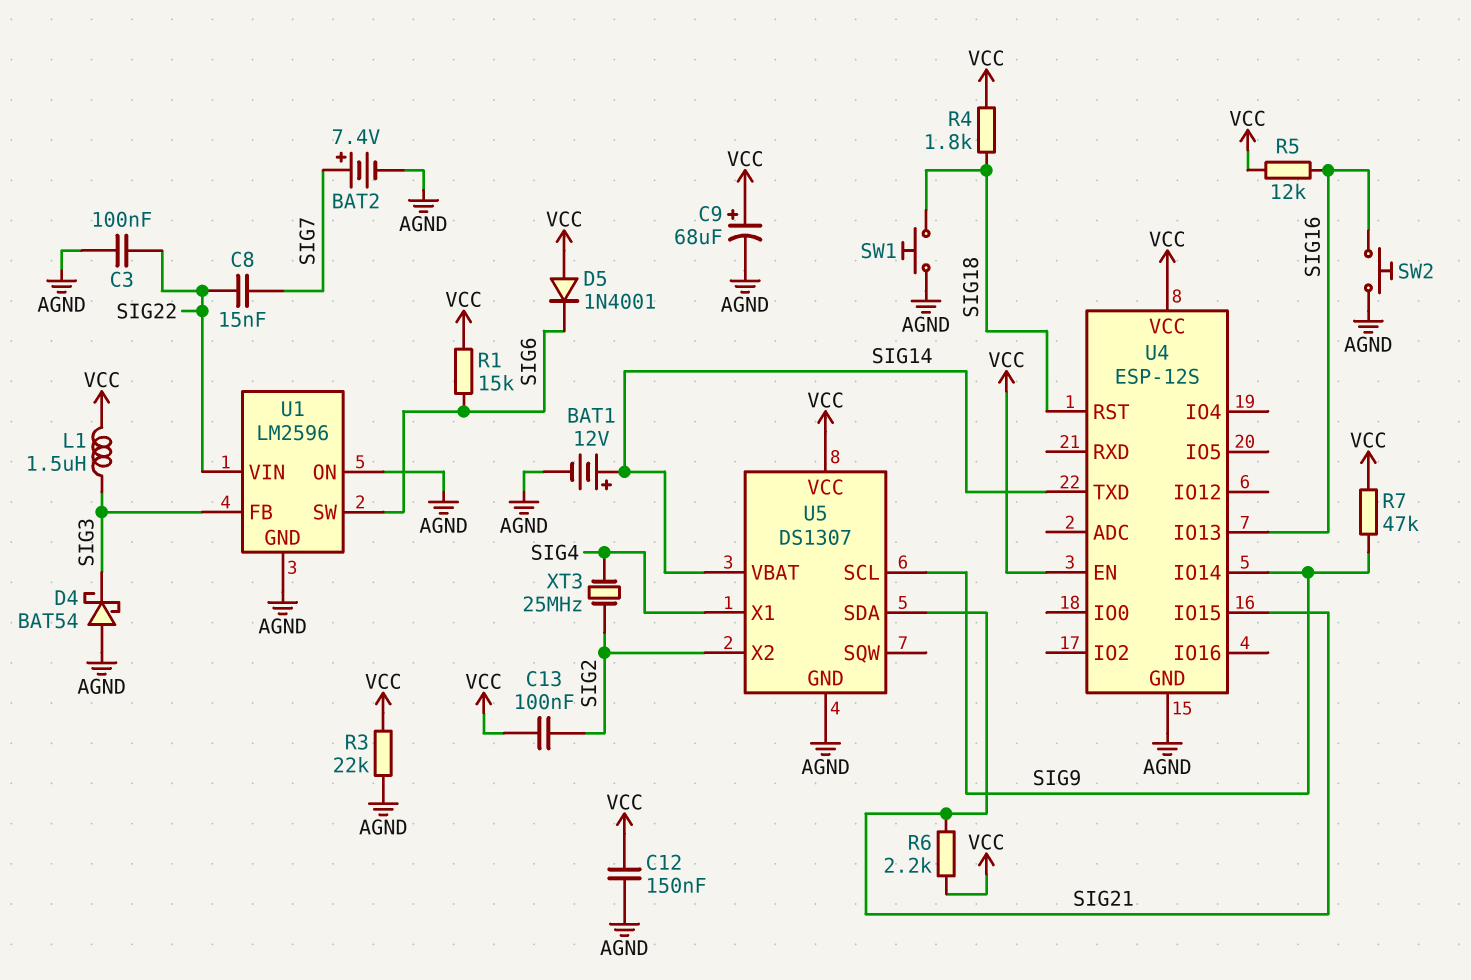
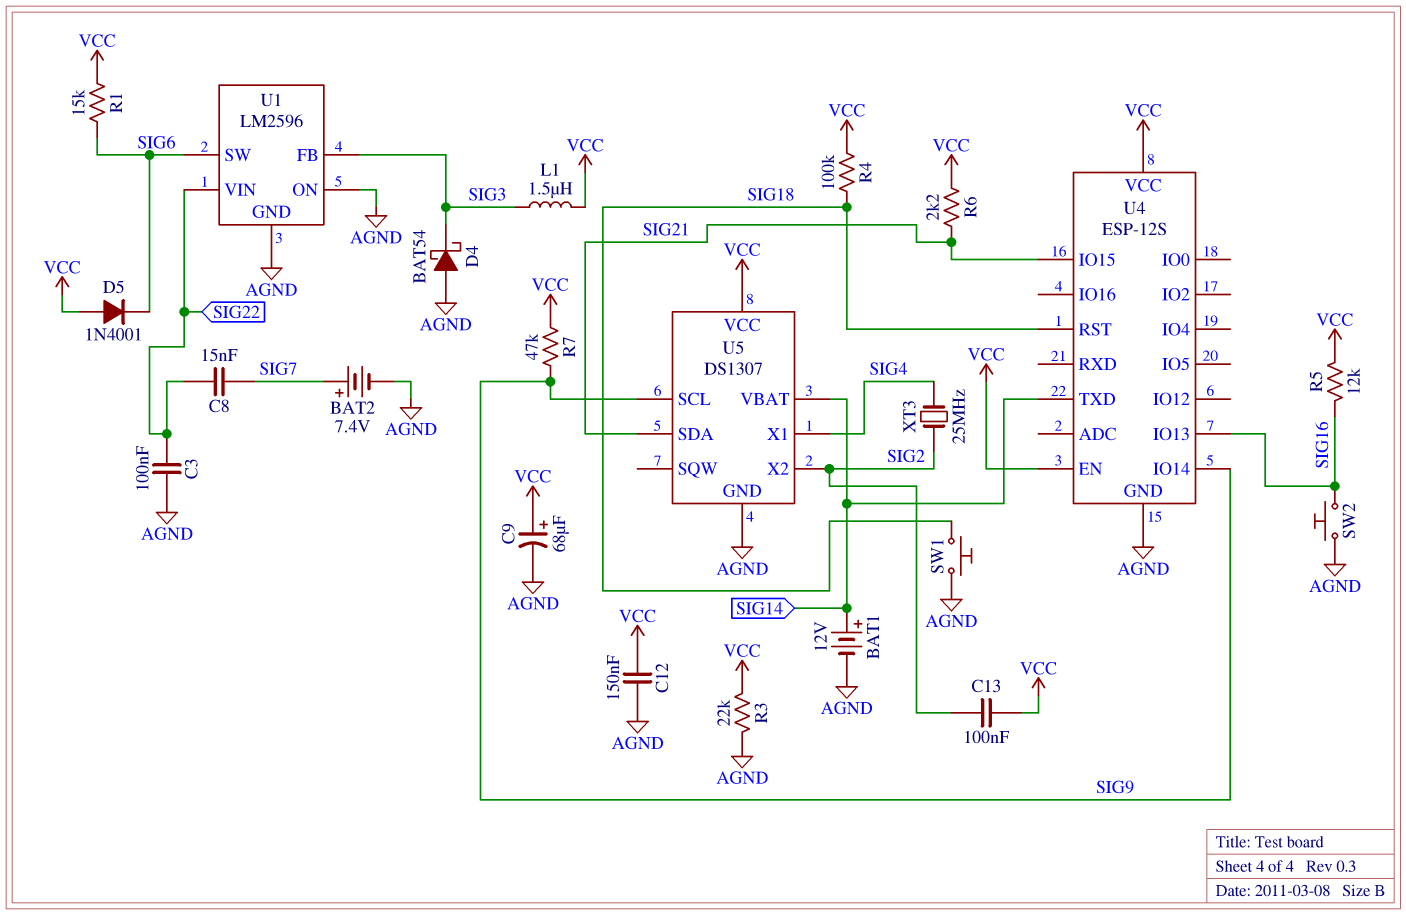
R4: 1.8k (SIG18, VCC) -> 100k (SIG18, VCC)

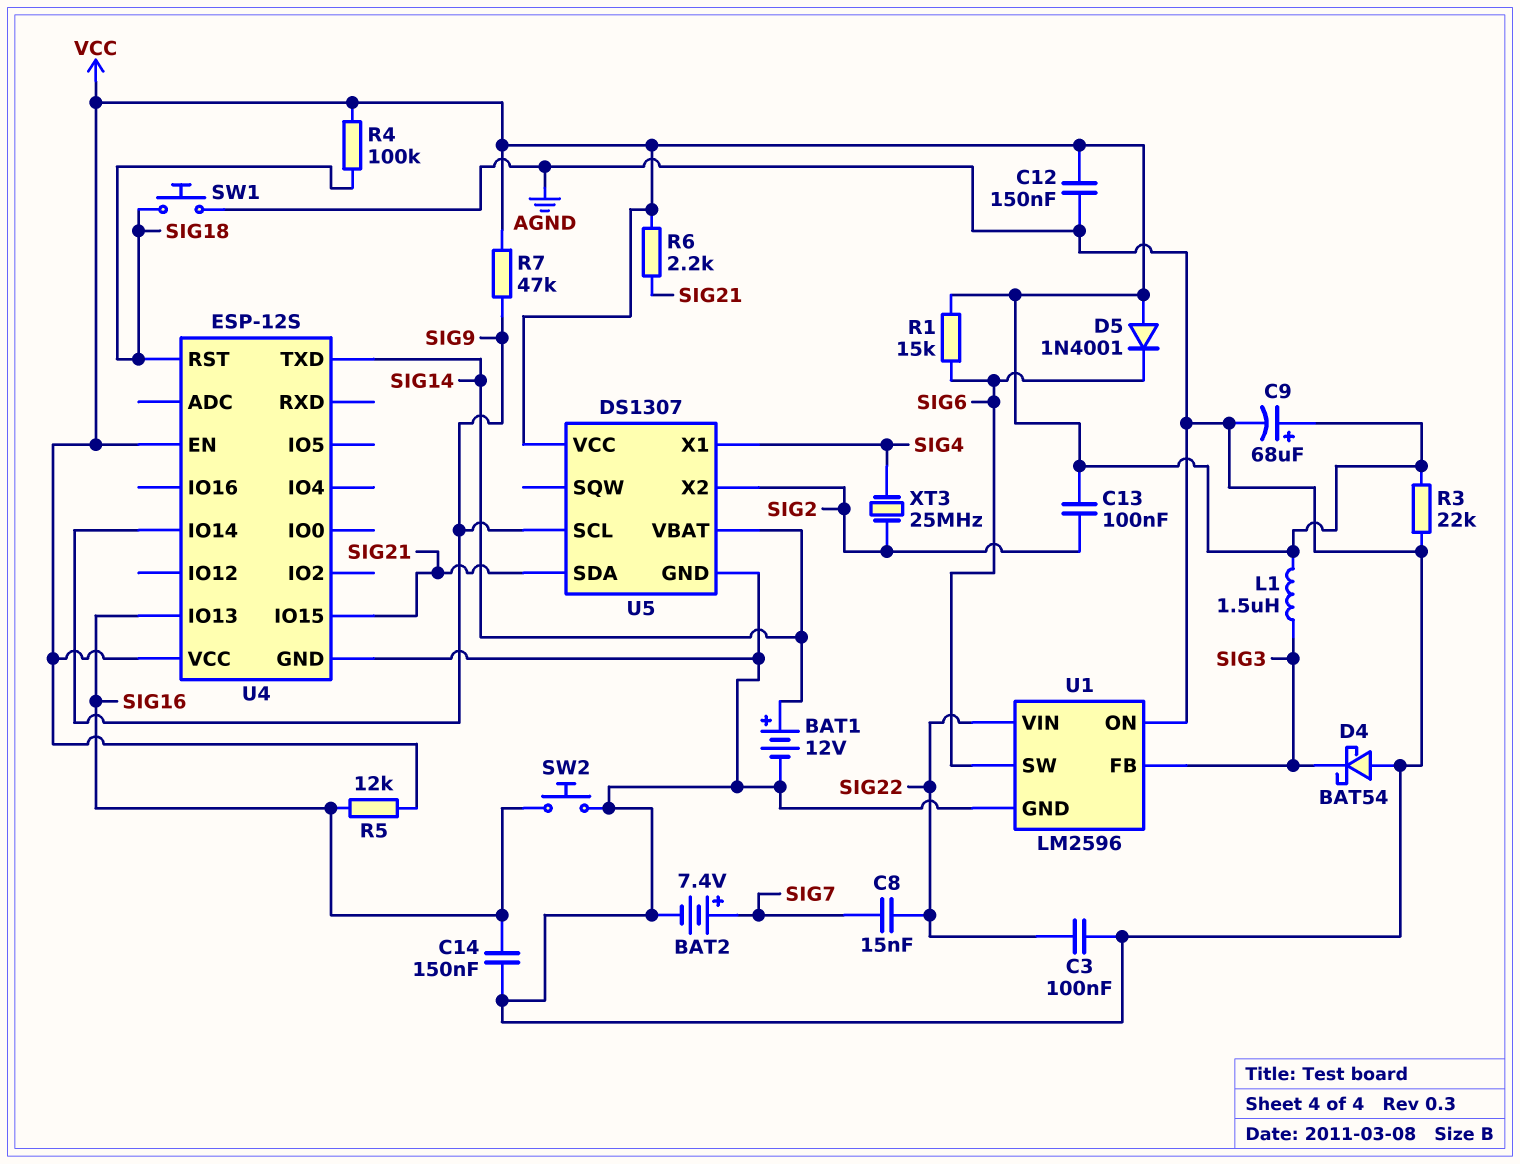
C14: none -> 150nF (AGND, SIG16)

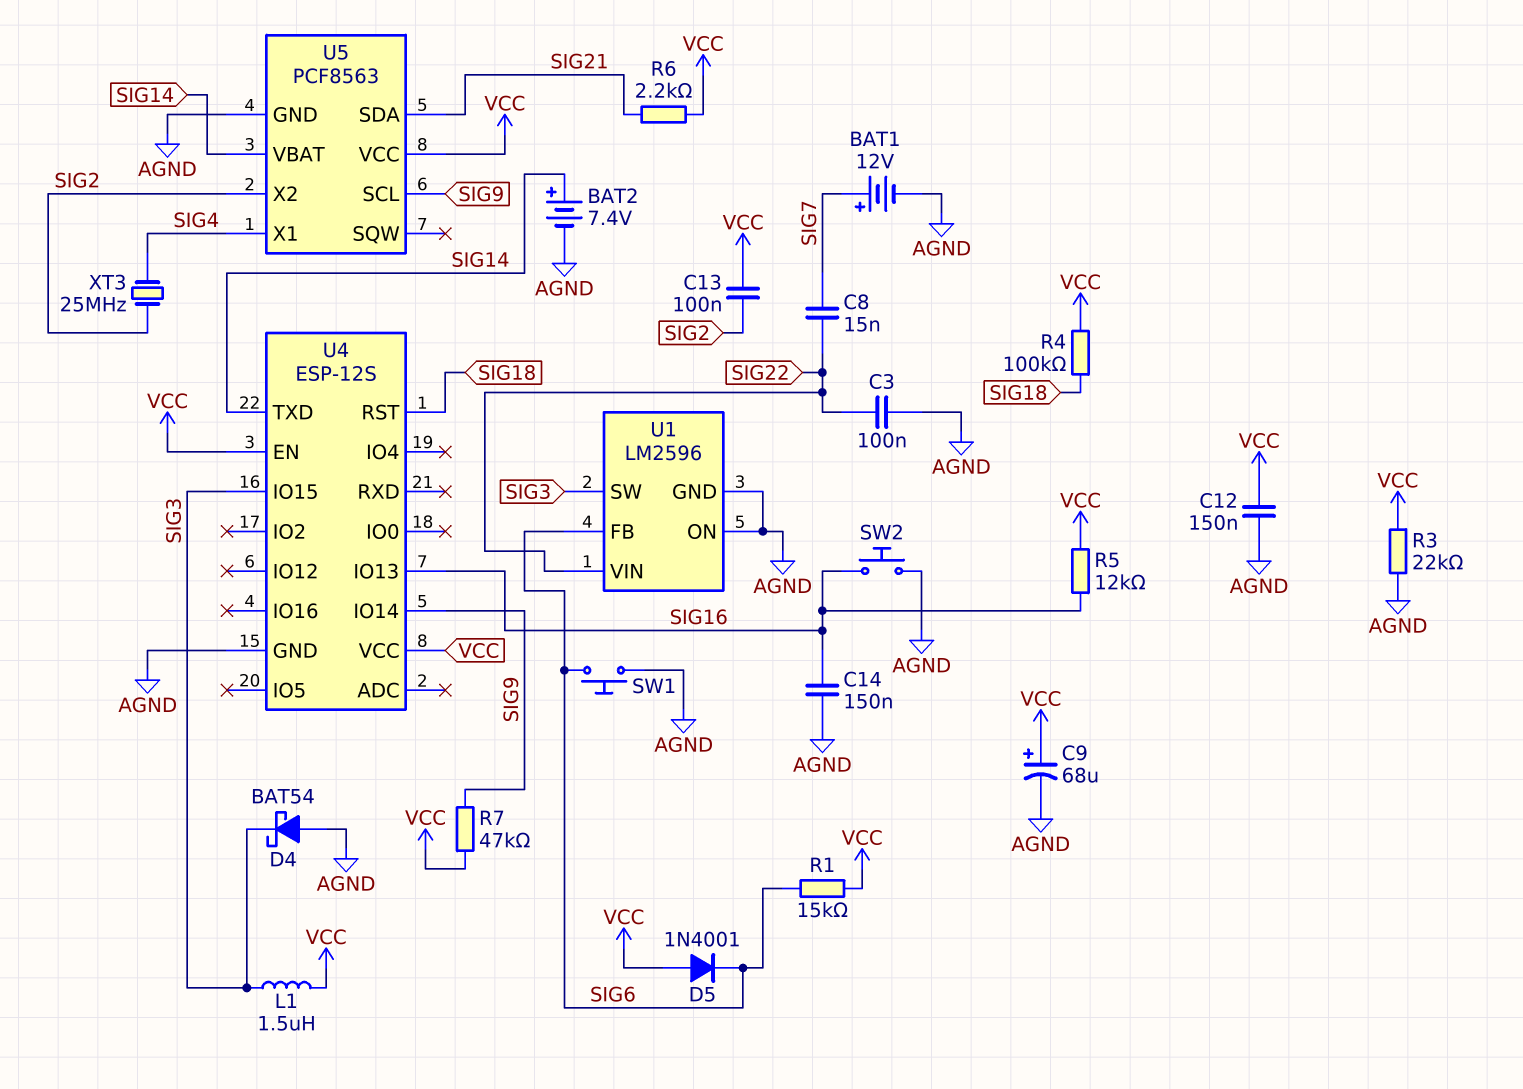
BAT1: 12V (plus SIG14, minus AGND) -> 12V (plus SIG7, minus AGND)
BAT2: 7.4V (plus SIG7, minus AGND) -> 7.4V (plus SIG14, minus AGND)
SW1: button (AGND, SIG18) -> button (AGND, SIG6)
U1 pin FB: SIG3 -> SIG6
U1 pin SW: SIG6 -> SIG3
U4 pin IO15: SIG21 -> SIG3
U5: DS1307 -> PCF8563

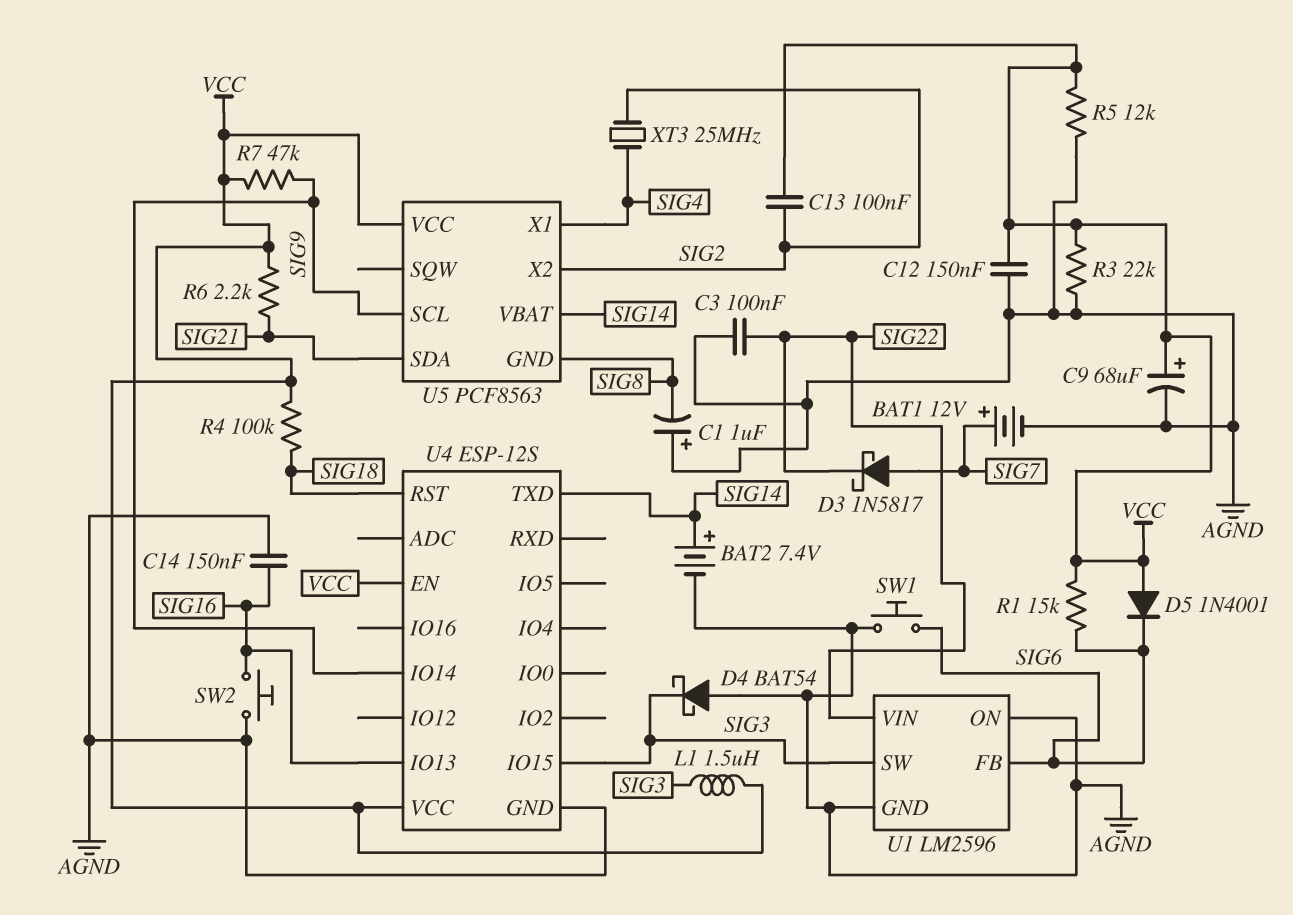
C1: none -> 1uF (plus AGND, minus SIG8)
C8: 15nF (SIG7, SIG22) -> none
D3: none -> schottky 1N5817 (A SIG7, K SIG22)
R5: 12k (SIG16, VCC) -> 12k (AGND, VCC)
U5 pin GND: AGND -> SIG8

